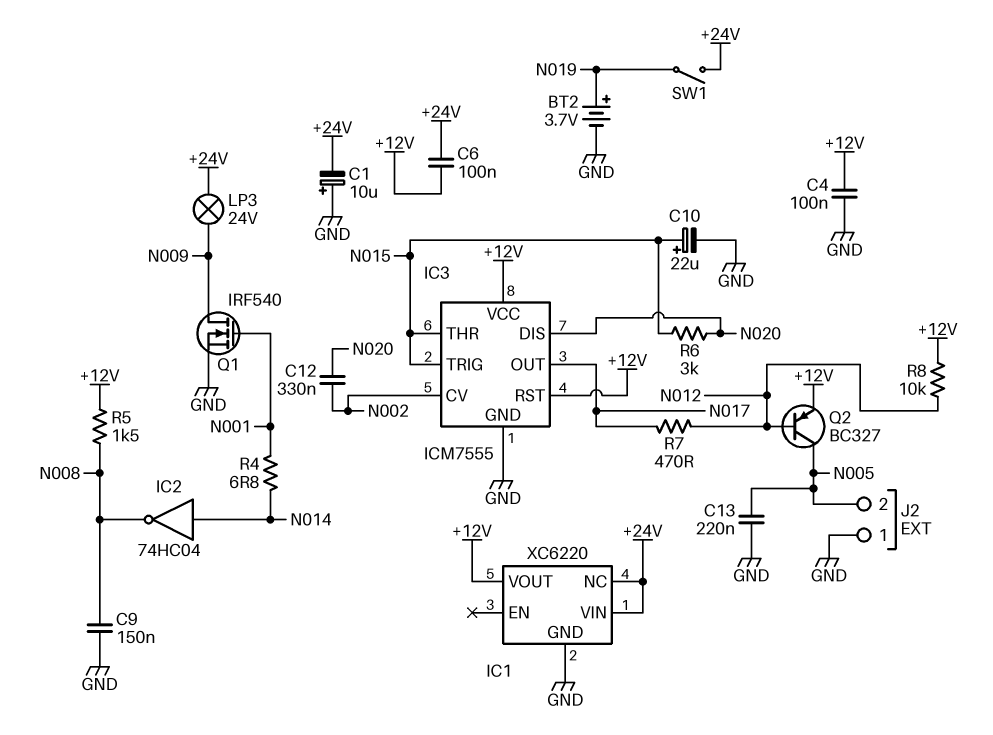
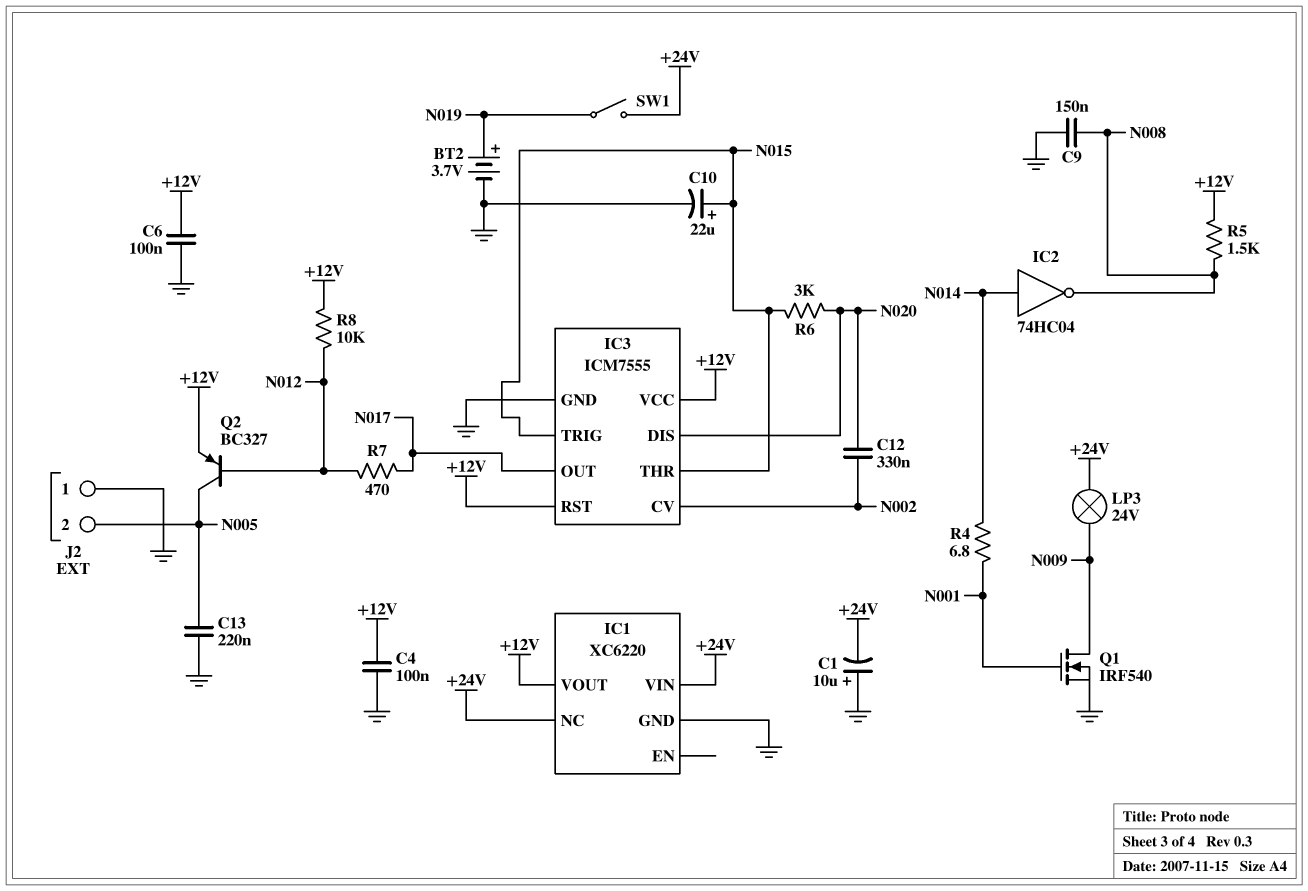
C6: 100nF (+12V, +24V) -> 100nF (+12V, GND)

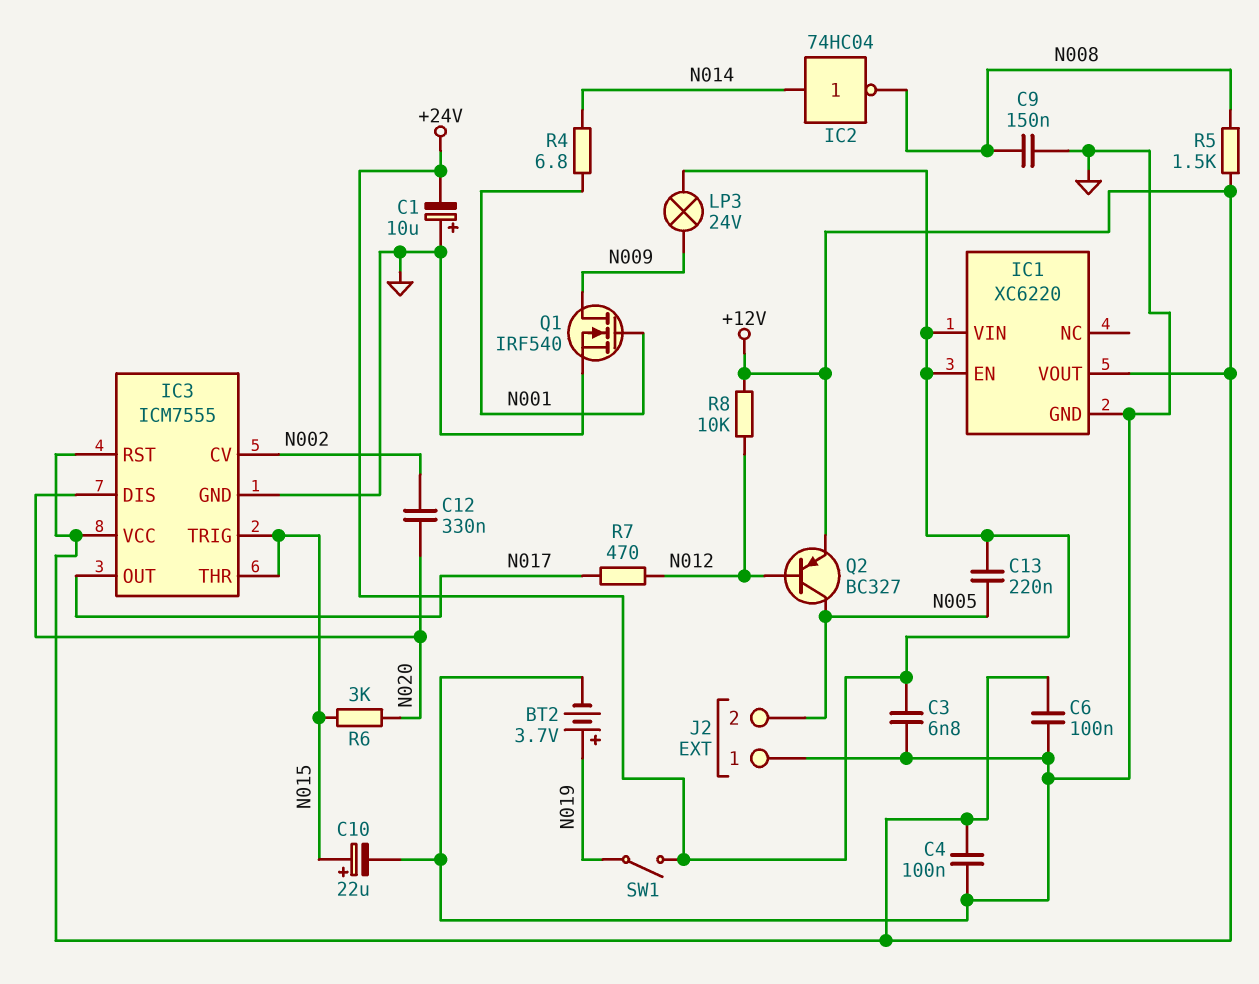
C3: none -> 6.8nF (+24V, GND)
C13: 220nF (GND, N005) -> 220nF (+24V, N005)
IC1 pin EN: none -> +24V
IC1 pin NC: +24V -> none

